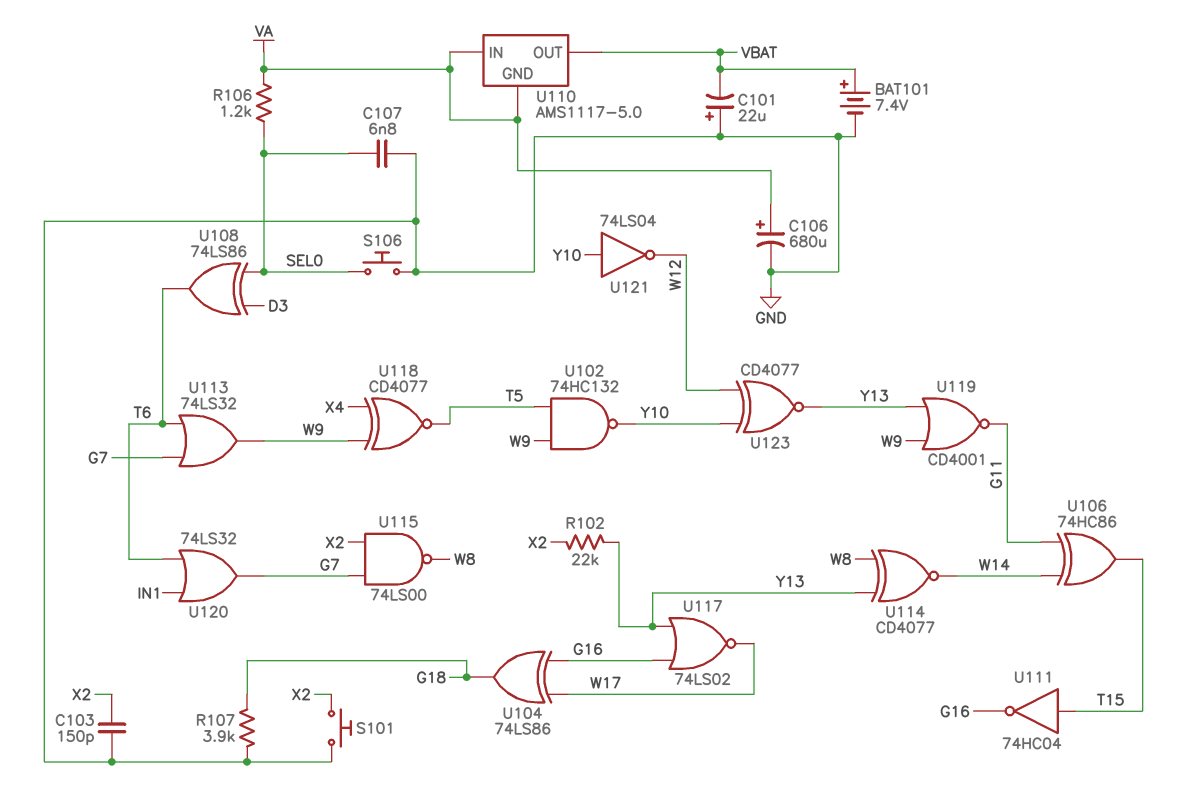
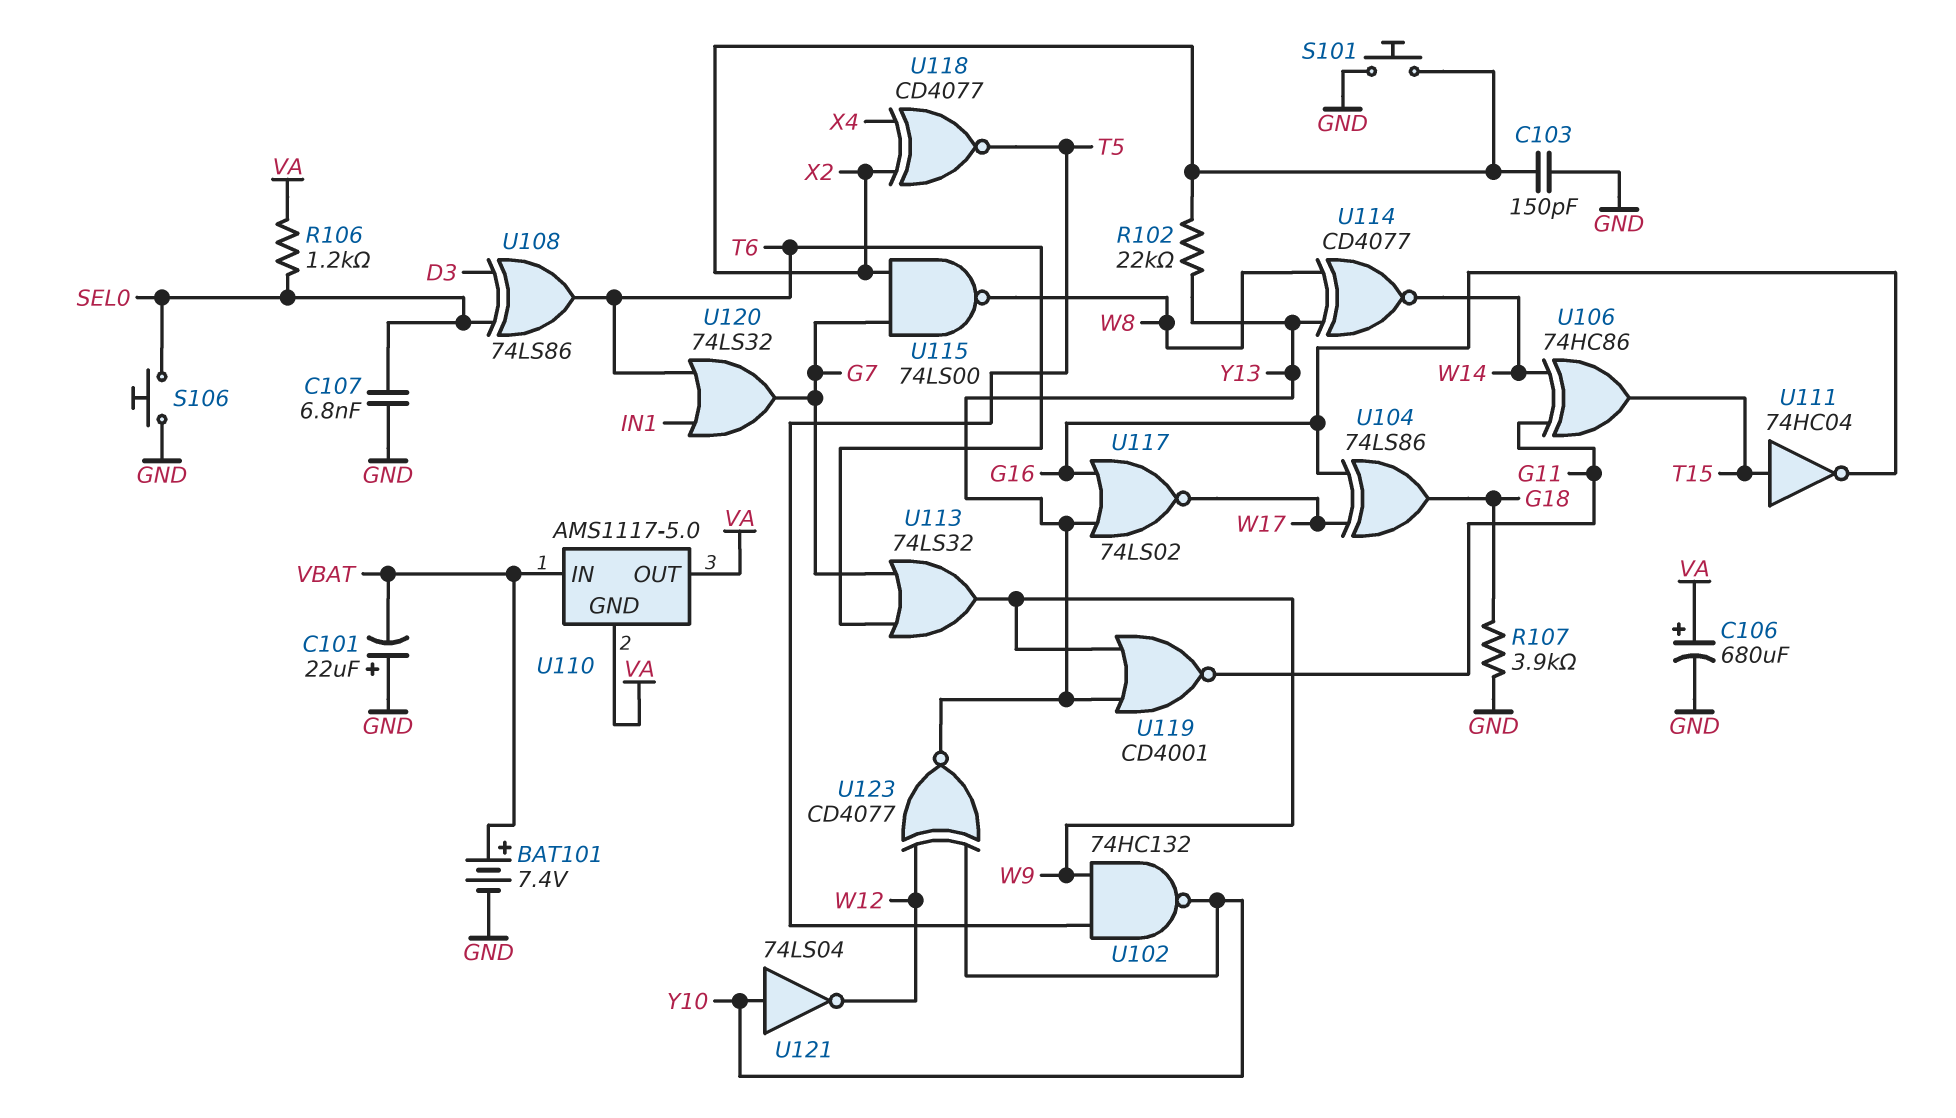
U110 pin IN: VA -> VBAT
U110 pin OUT: VBAT -> VA
U118: XNOR CD4077 (in W9, in X4, out T5) -> XNOR CD4077 (in X2, in X4, out T5)

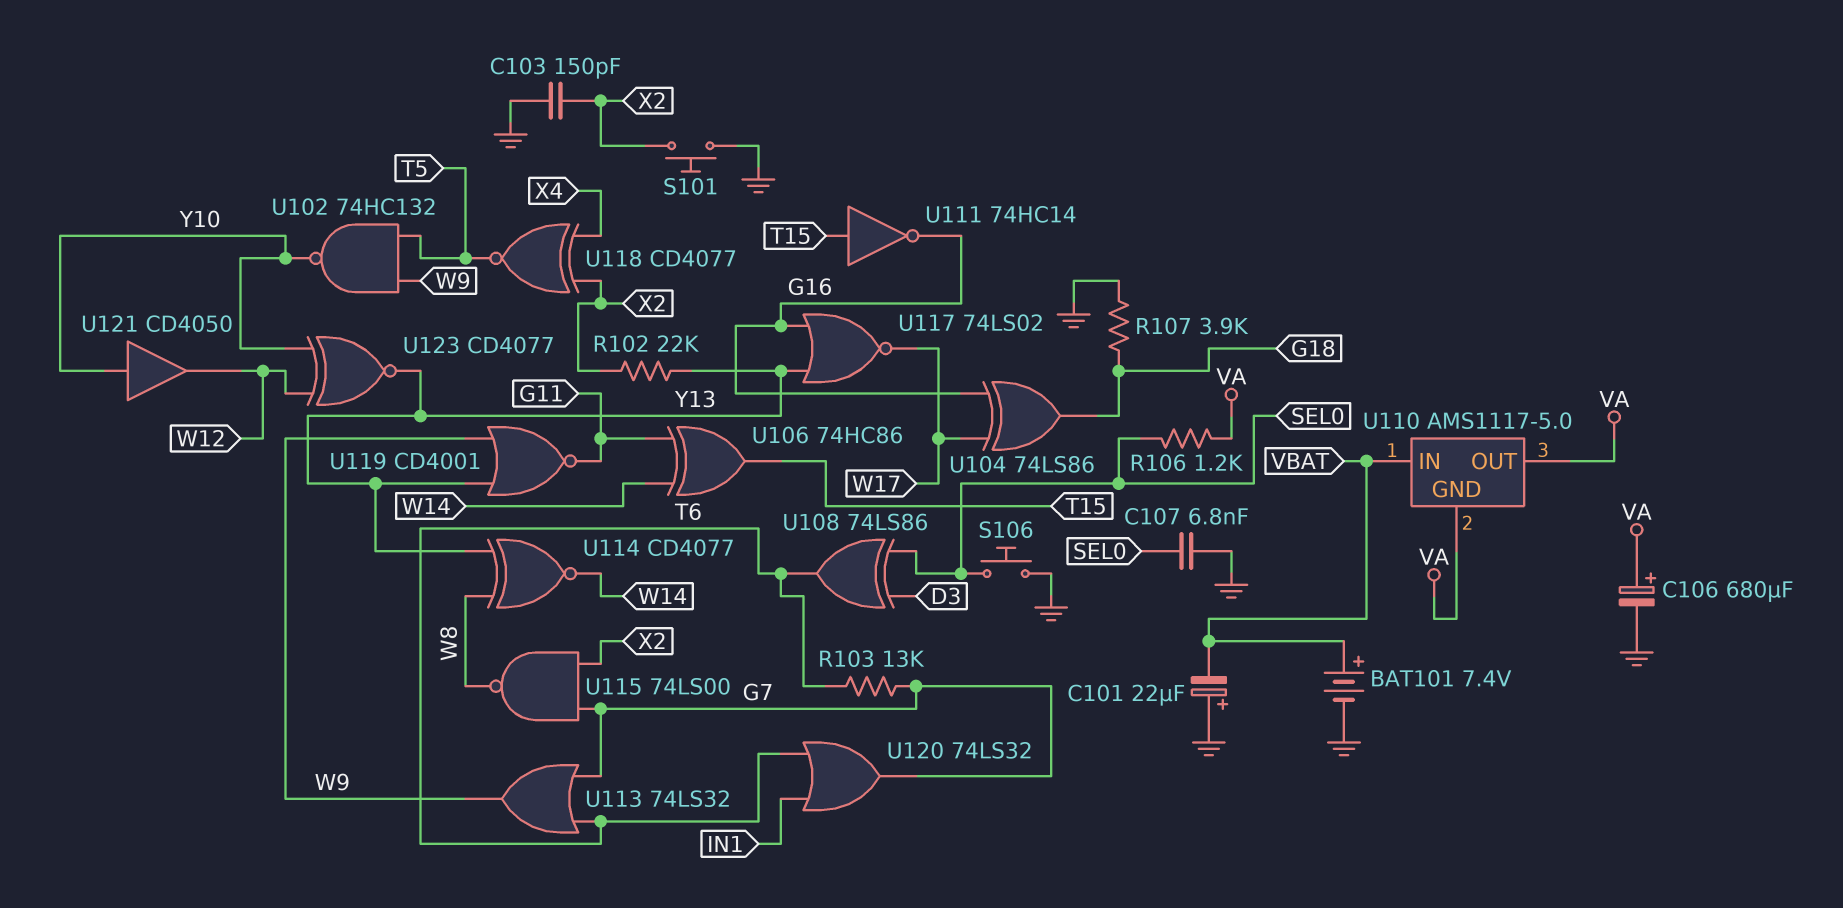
R103: none -> 13k (G7, T6)
U111: NOT 74HC04 (in T15, out G16) -> NOT 74HC14 (in T15, out G16)
U121: NOT 74LS04 (in Y10, out W12) -> buffer CD4050 (in Y10, out W12)

